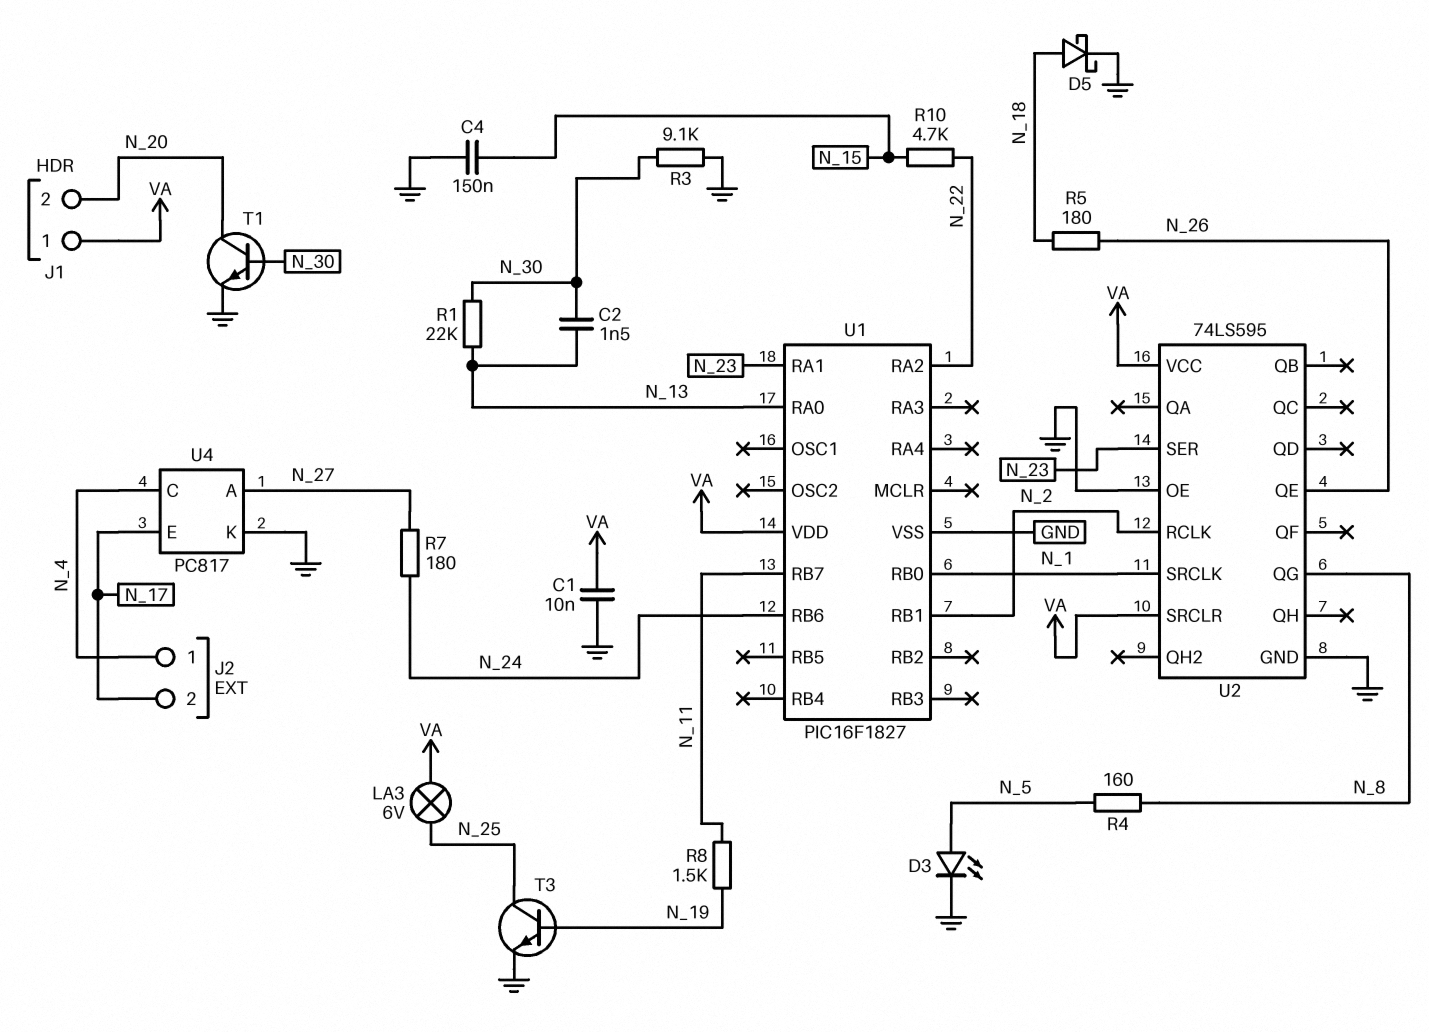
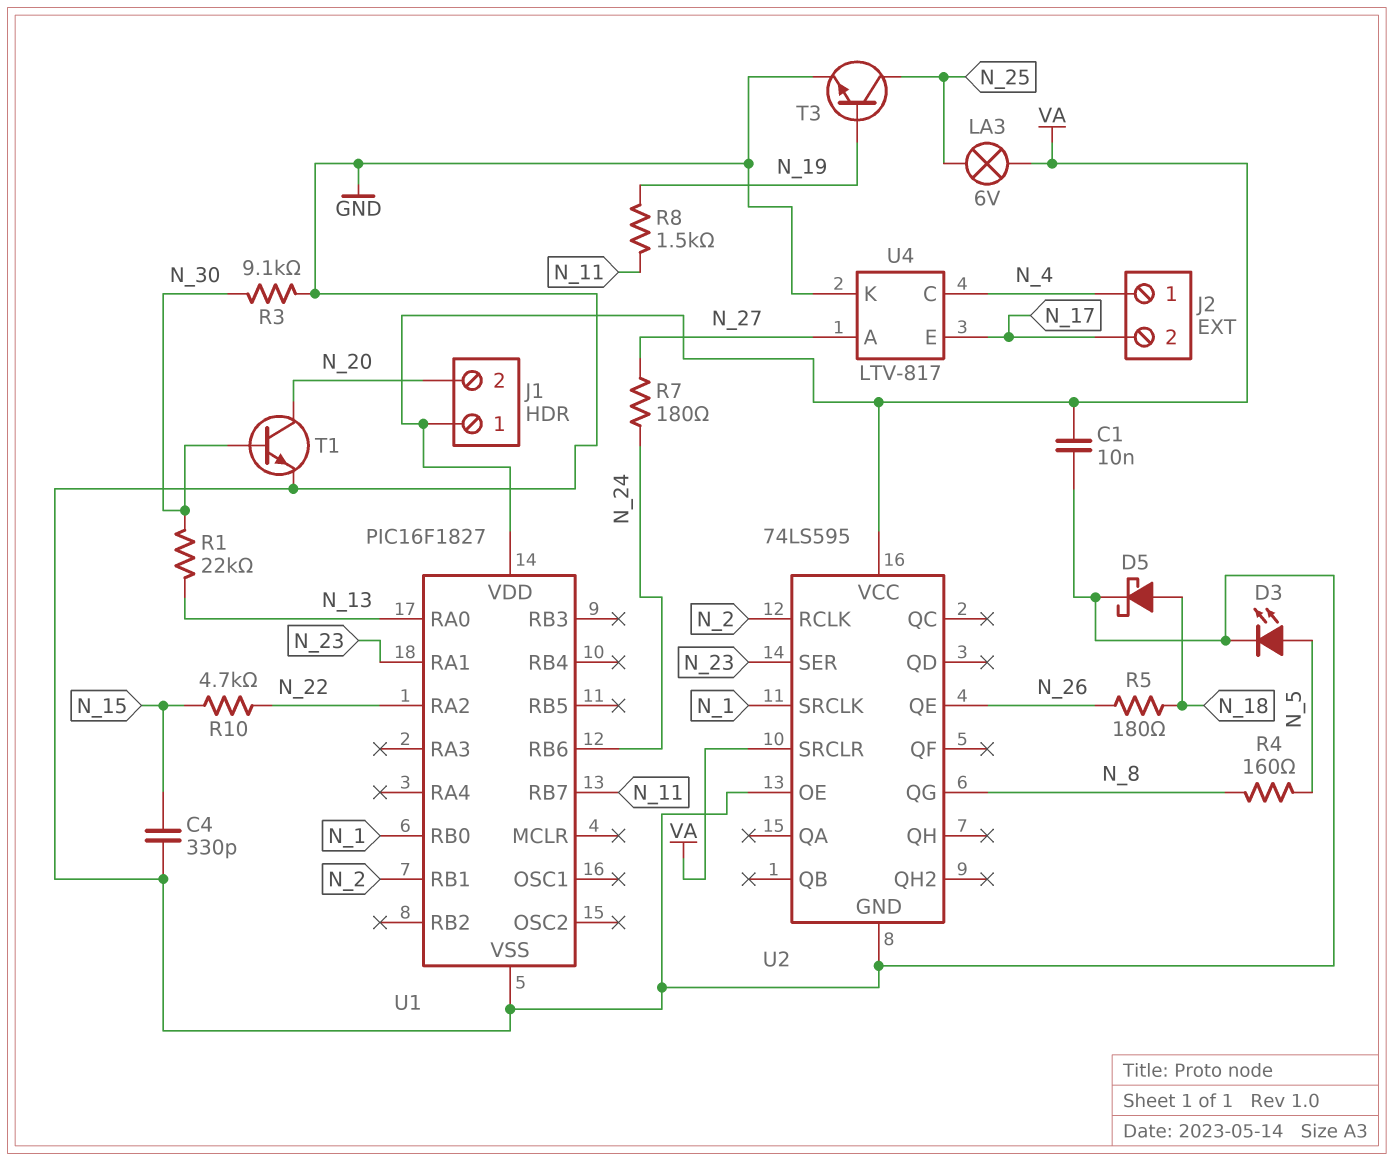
C2: 1.5nF (N_13, N_30) -> none
C4: 150nF (GND, N_15) -> 330pF (GND, N_15)
U4: PC817 -> LTV-817

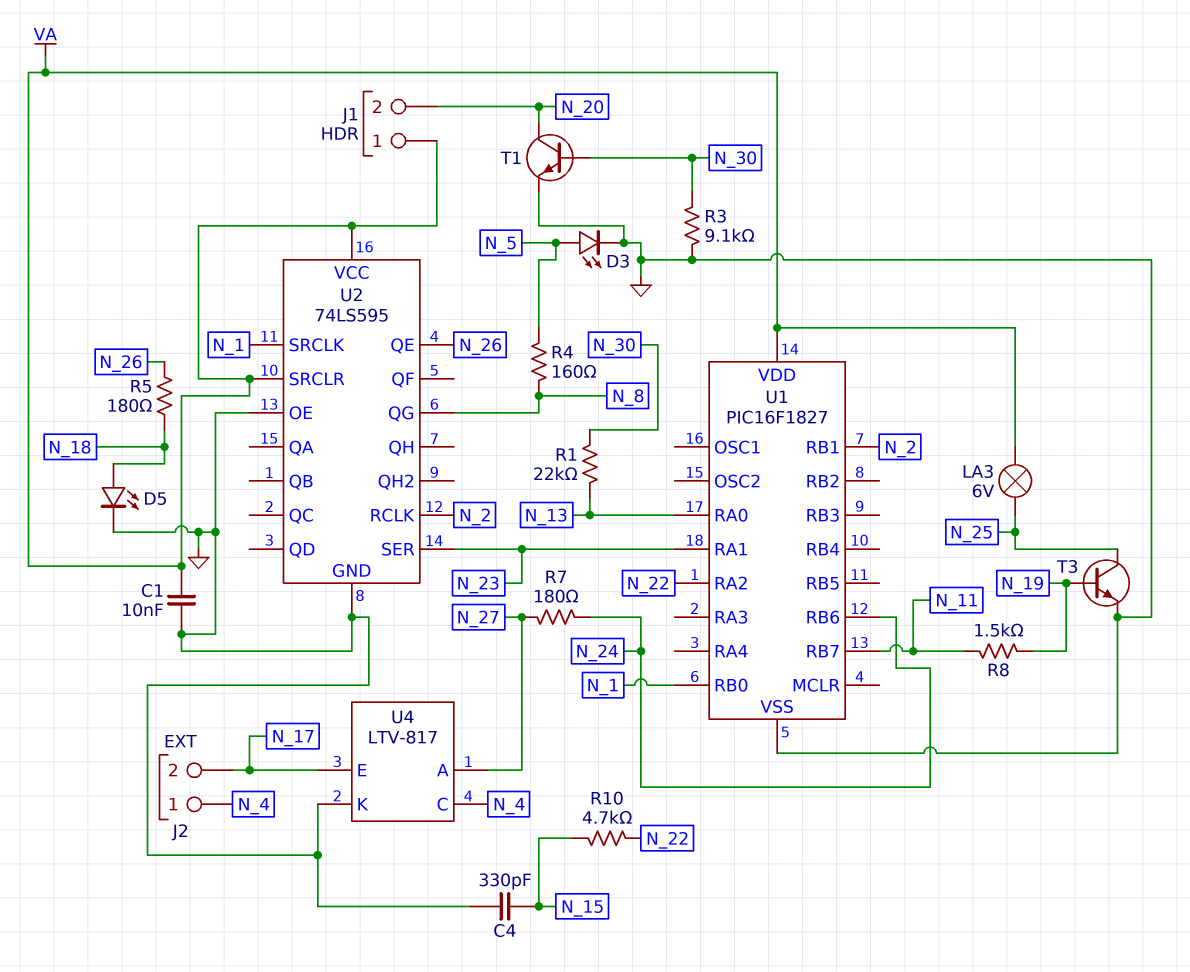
D5: schottky (A N_18, K GND) -> LED (A N_18, K GND)

